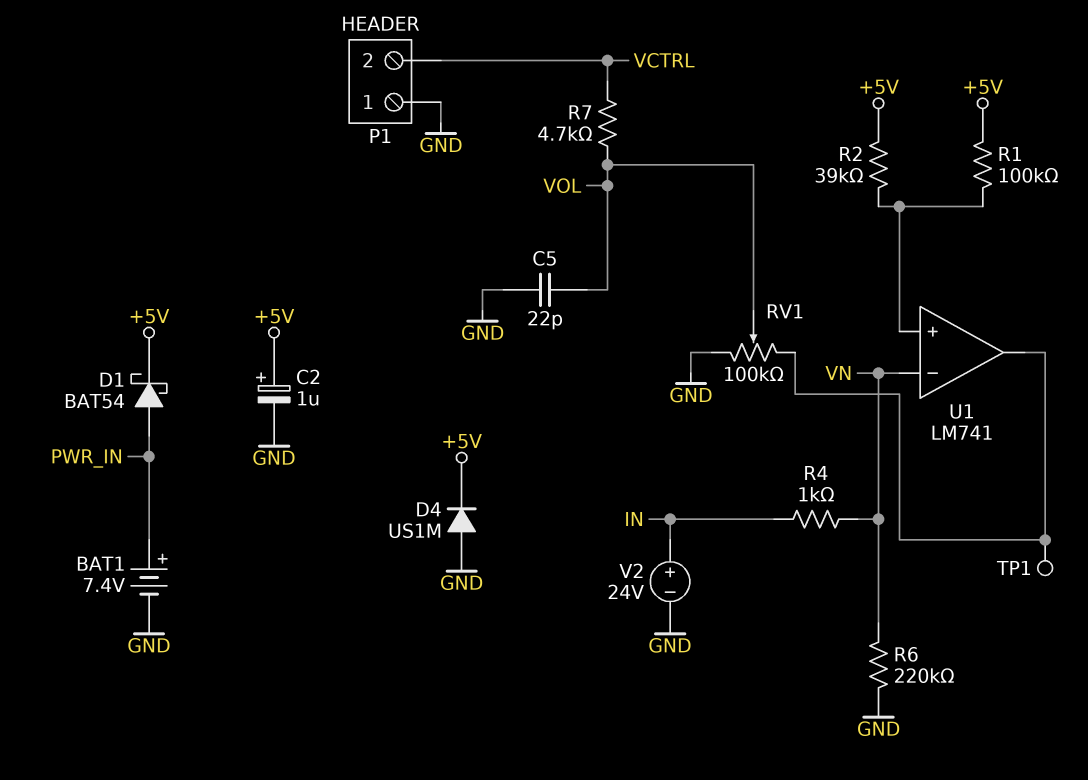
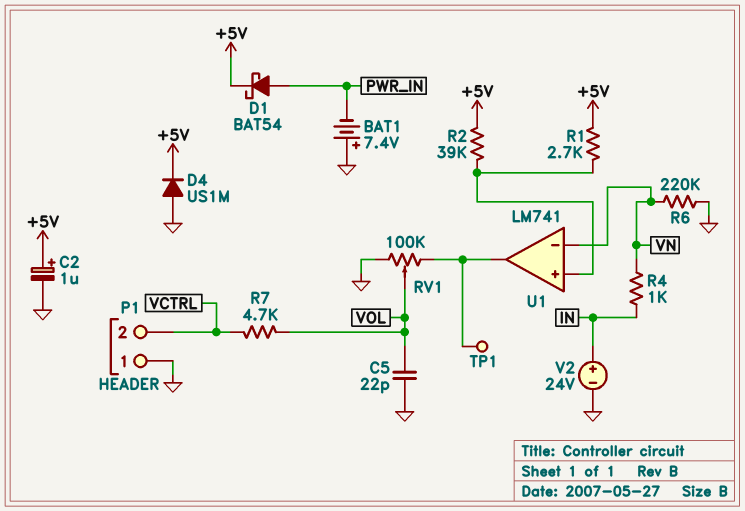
BAT1: 7.4V (plus PWR_IN, minus GND) -> 7.4V (plus GND, minus PWR_IN)
R1: 100k (+5V, U1/in+) -> 2.7k (+5V, U1/in+)

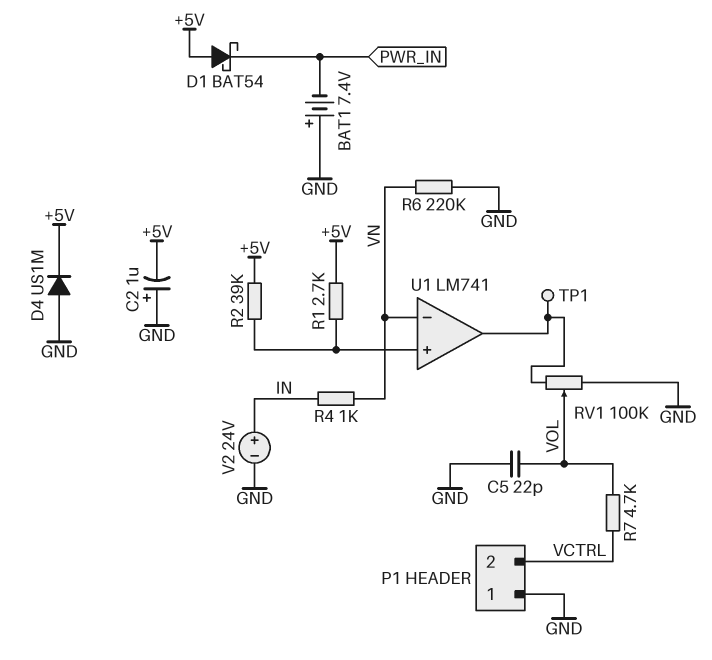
C2: 1uF (plus +5V, minus GND) -> 1uF (plus GND, minus +5V)
D1: schottky BAT54 (A PWR_IN, K +5V) -> schottky BAT54 (A +5V, K PWR_IN)

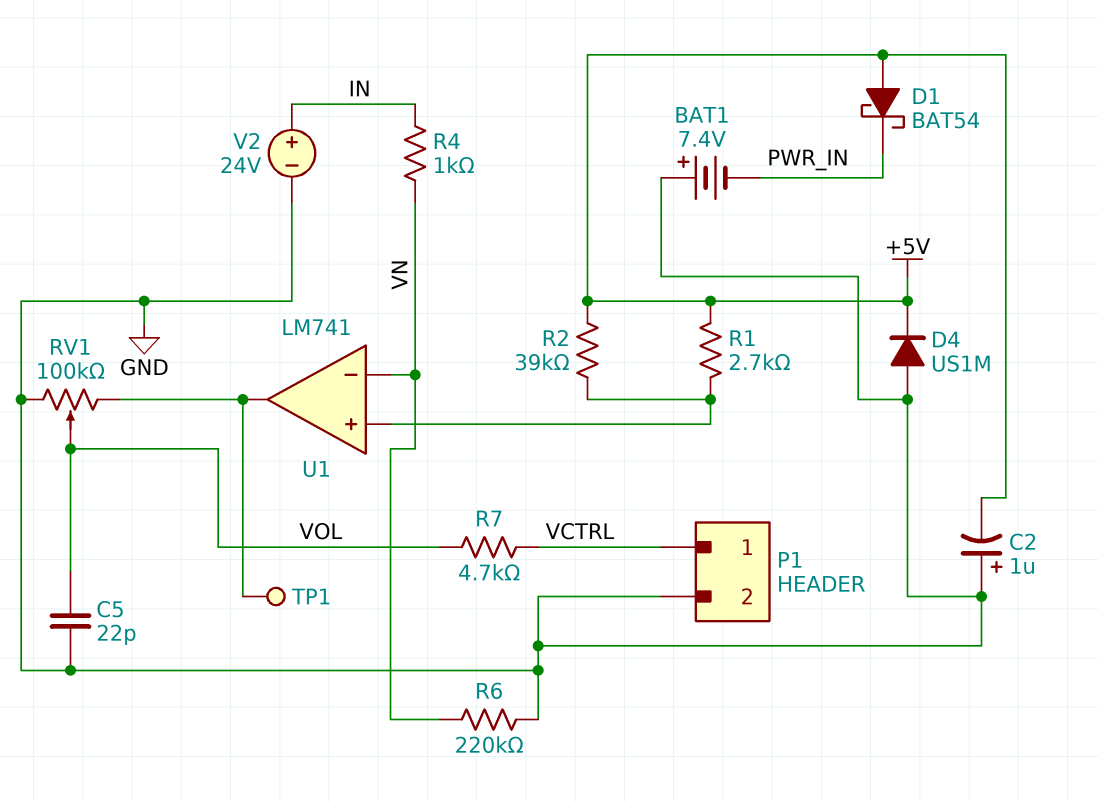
P1 pin 1: GND -> VCTRL
P1 pin 2: VCTRL -> GND

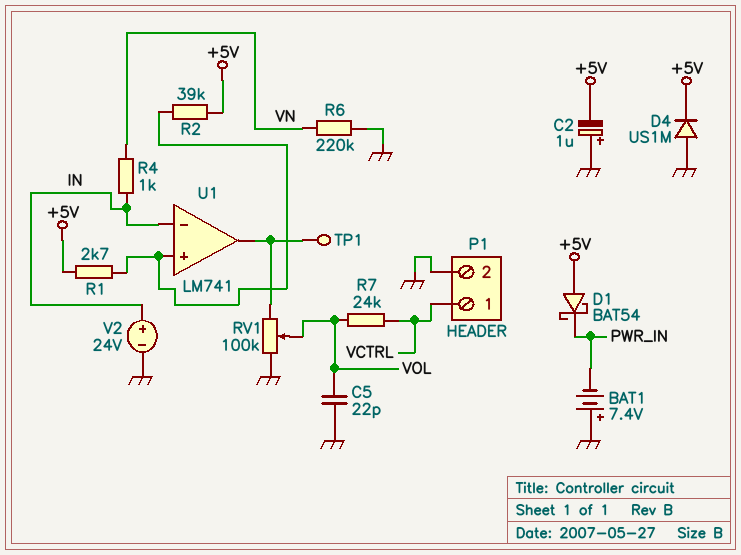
R7: 4.7k (VCTRL, VOL) -> 24k (VCTRL, VOL)
U1 pin in-: VN -> IN

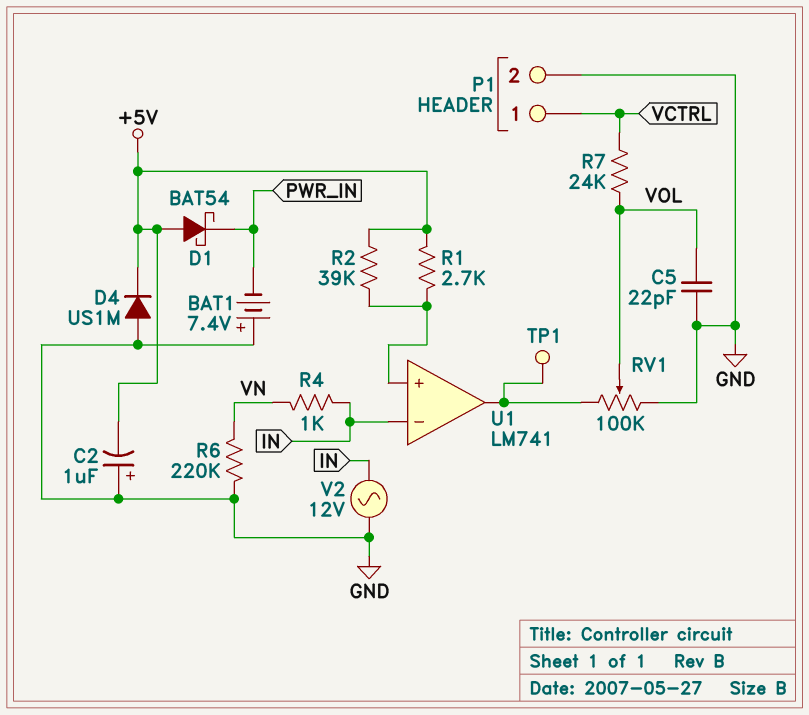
V2: 24V (plus IN, minus GND) -> AC 12V (GND, IN)

